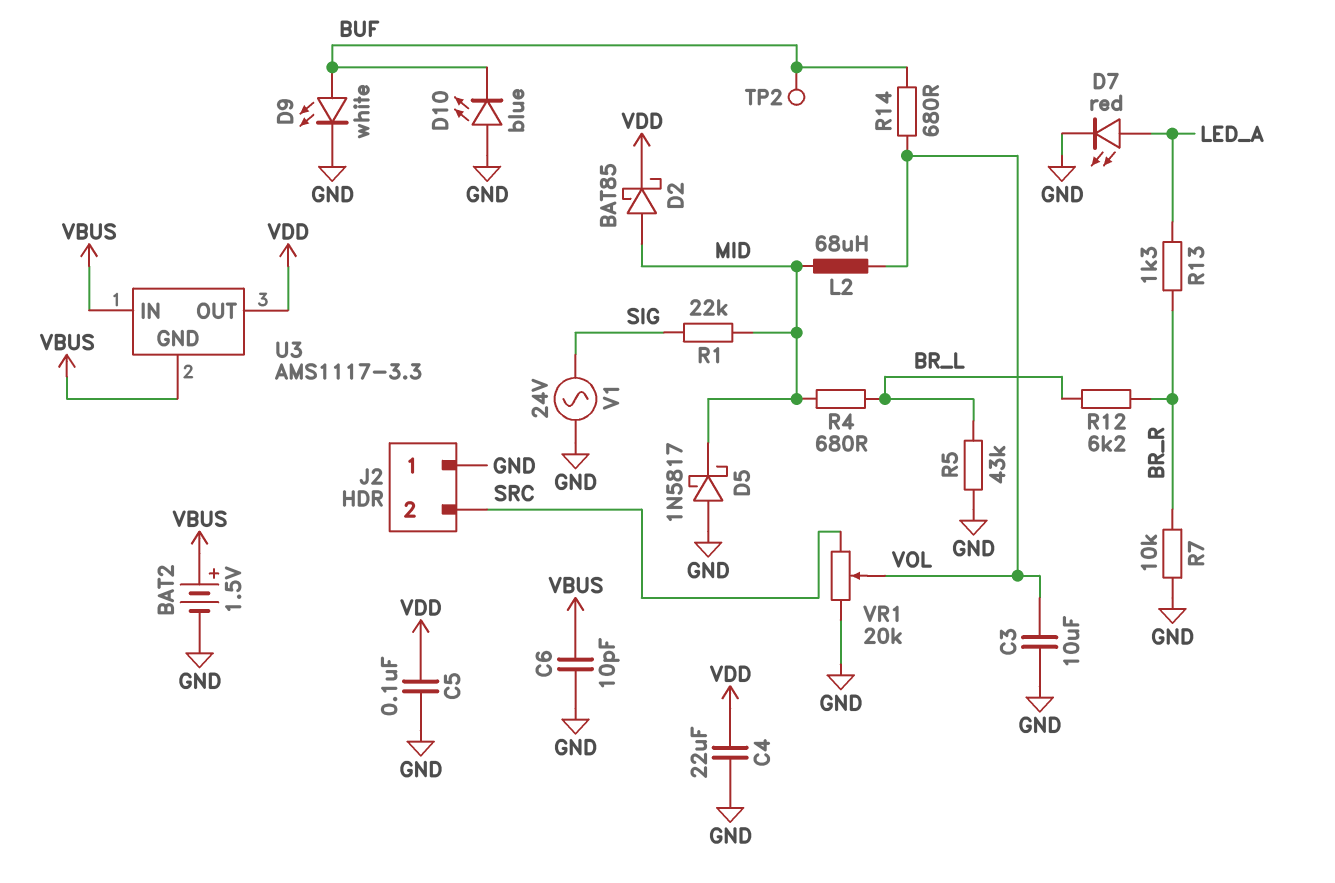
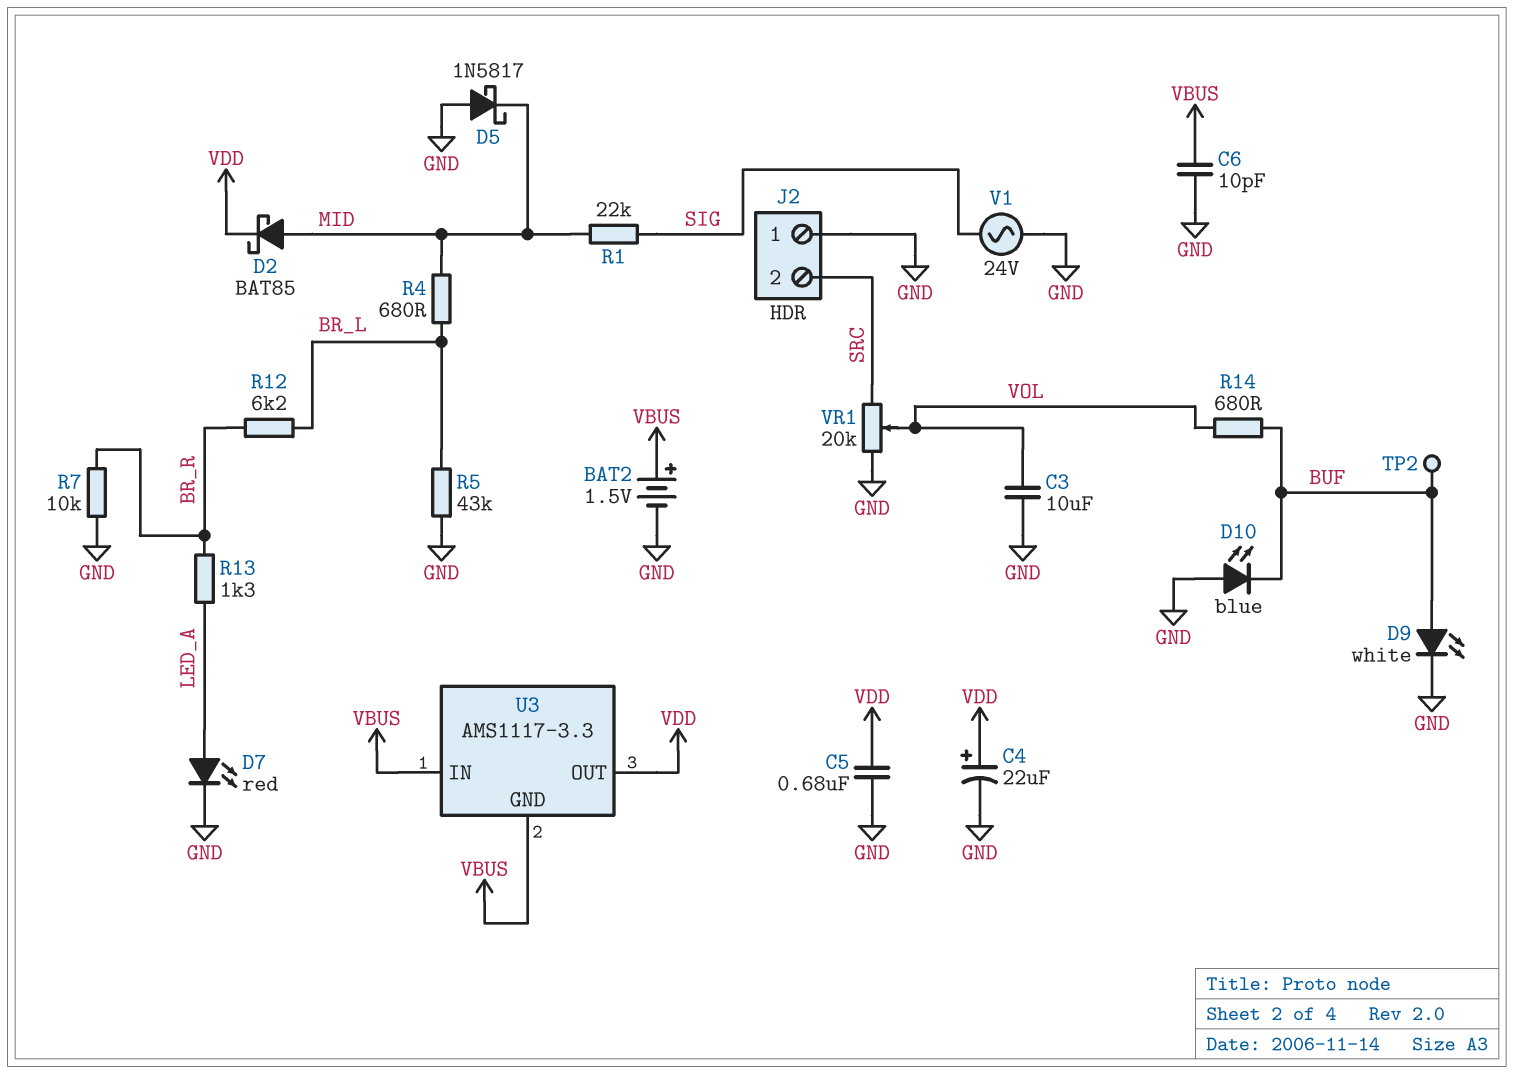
C4: 22uF (GND, VDD) -> 22uF (plus VDD, minus GND)
C5: 100nF (GND, VDD) -> 680nF (GND, VDD)
L2: 68uH (MID, VOL) -> none

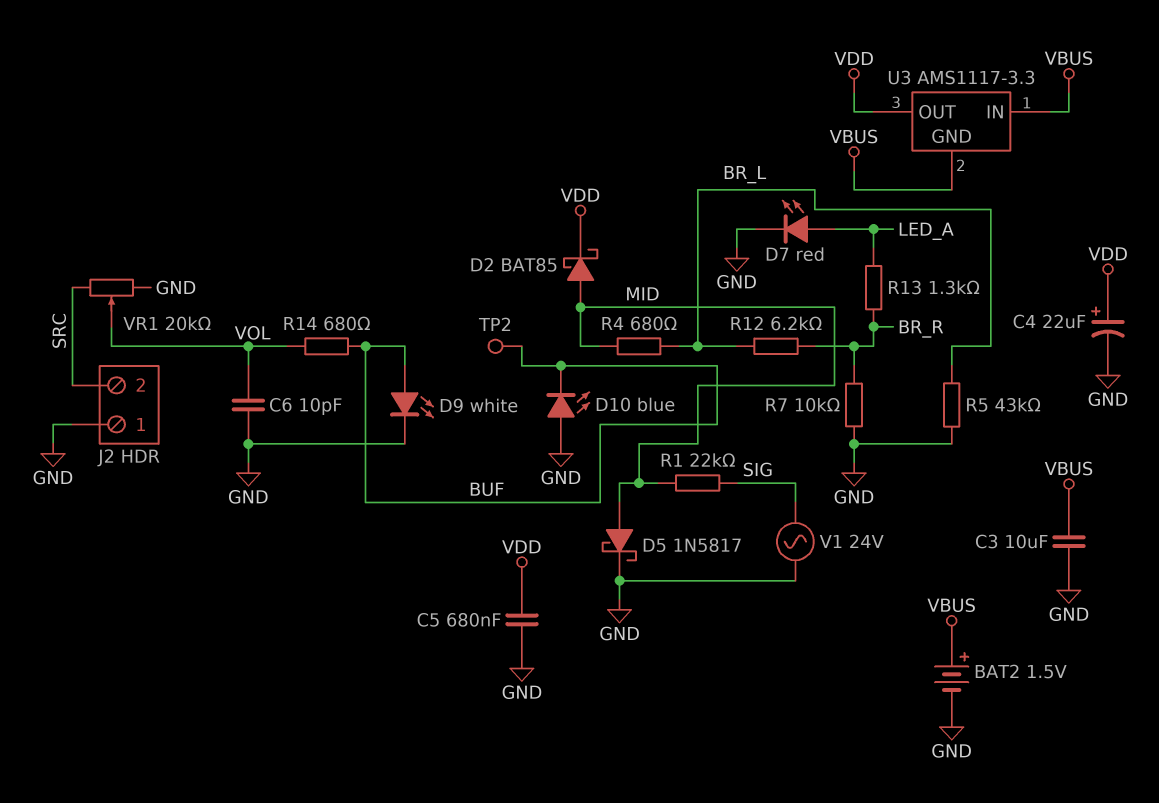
C3: 10uF (GND, VOL) -> 10uF (GND, VBUS)
C6: 10pF (GND, VBUS) -> 10pF (GND, VOL)
D5: schottky 1N5817 (A GND, K MID) -> schottky 1N5817 (A MID, K GND)

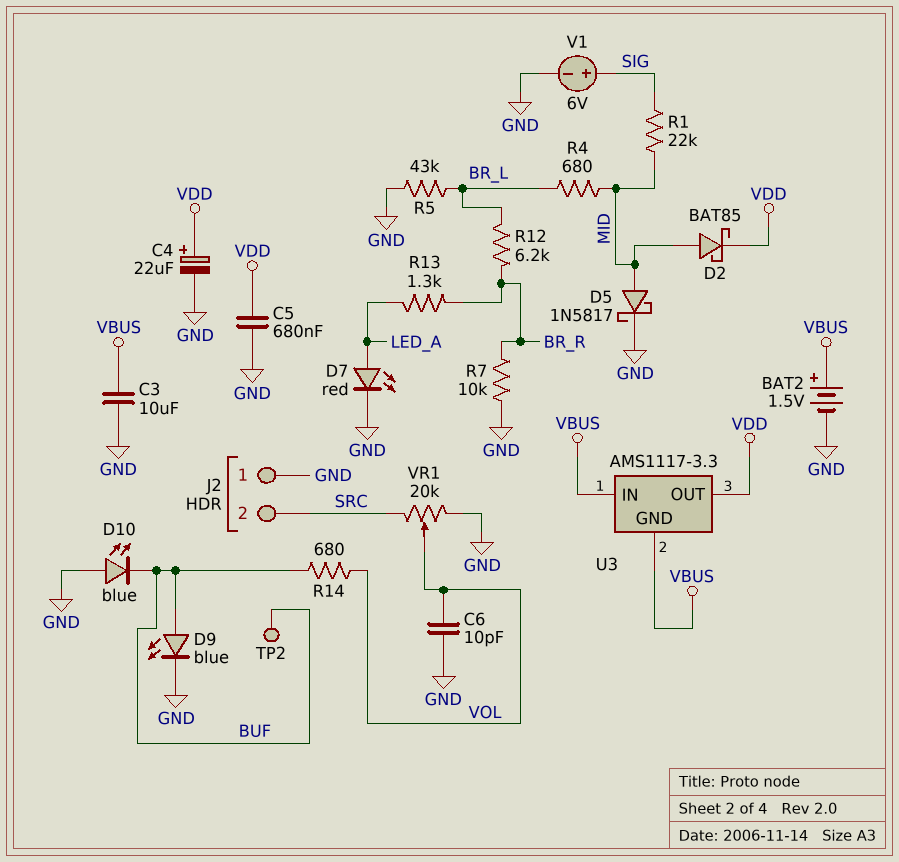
D9: LED white (A BUF, K GND) -> LED blue (A BUF, K GND)
V1: AC 24V (GND, SIG) -> 6V (plus SIG, minus GND)

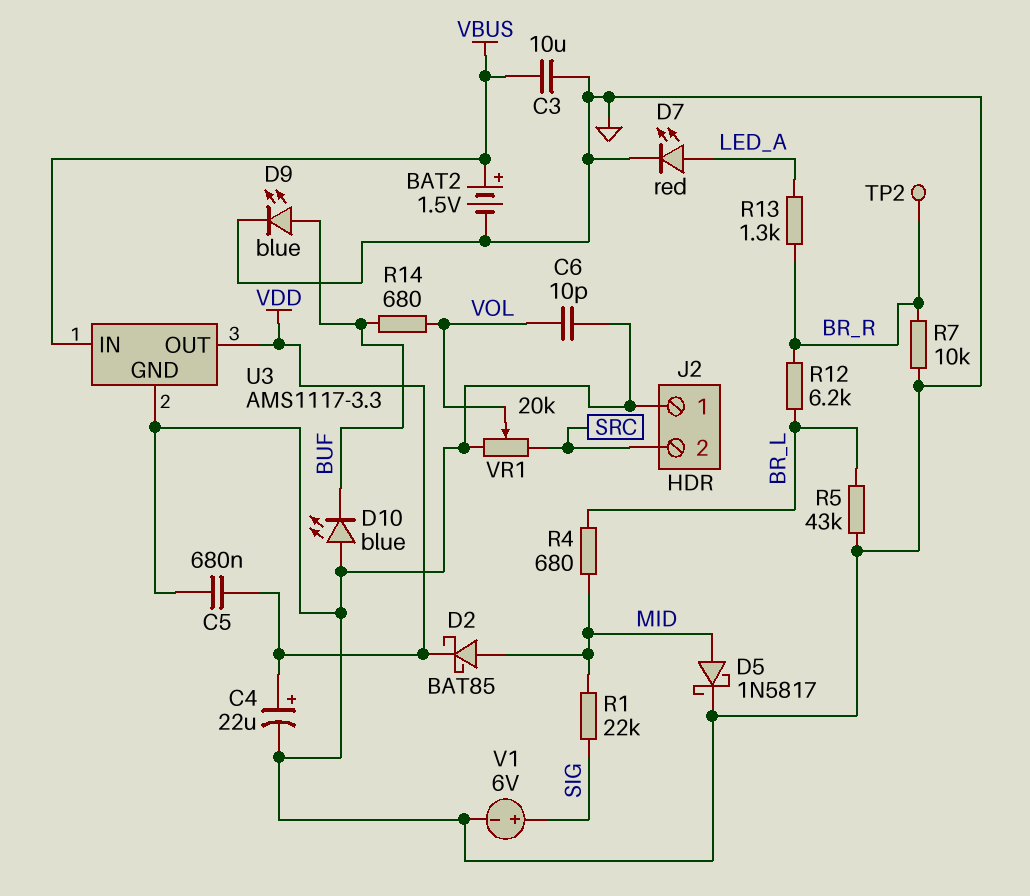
TP2: test point (BUF) -> test point (BR_R)
U3 pin GND: VBUS -> GND

